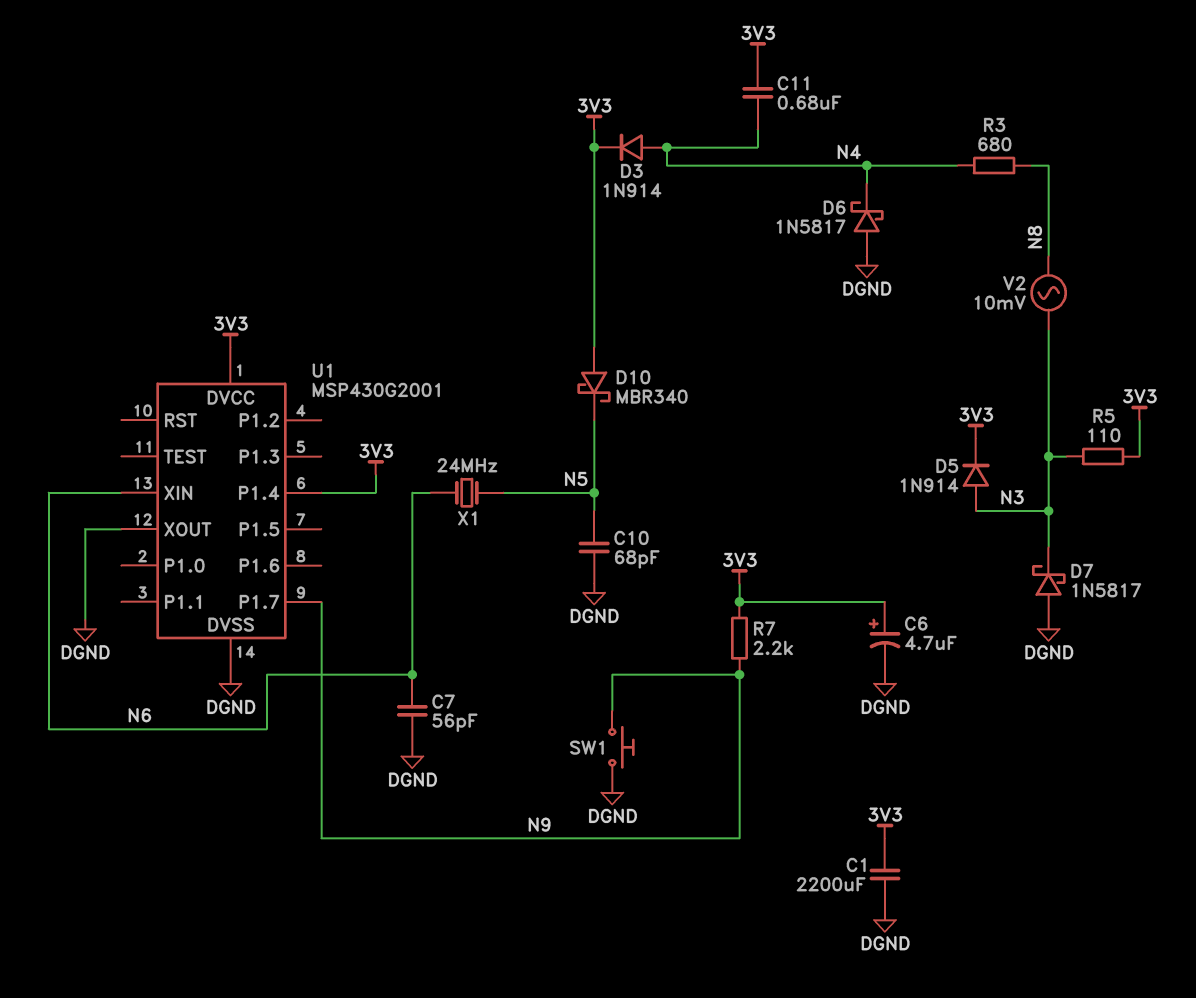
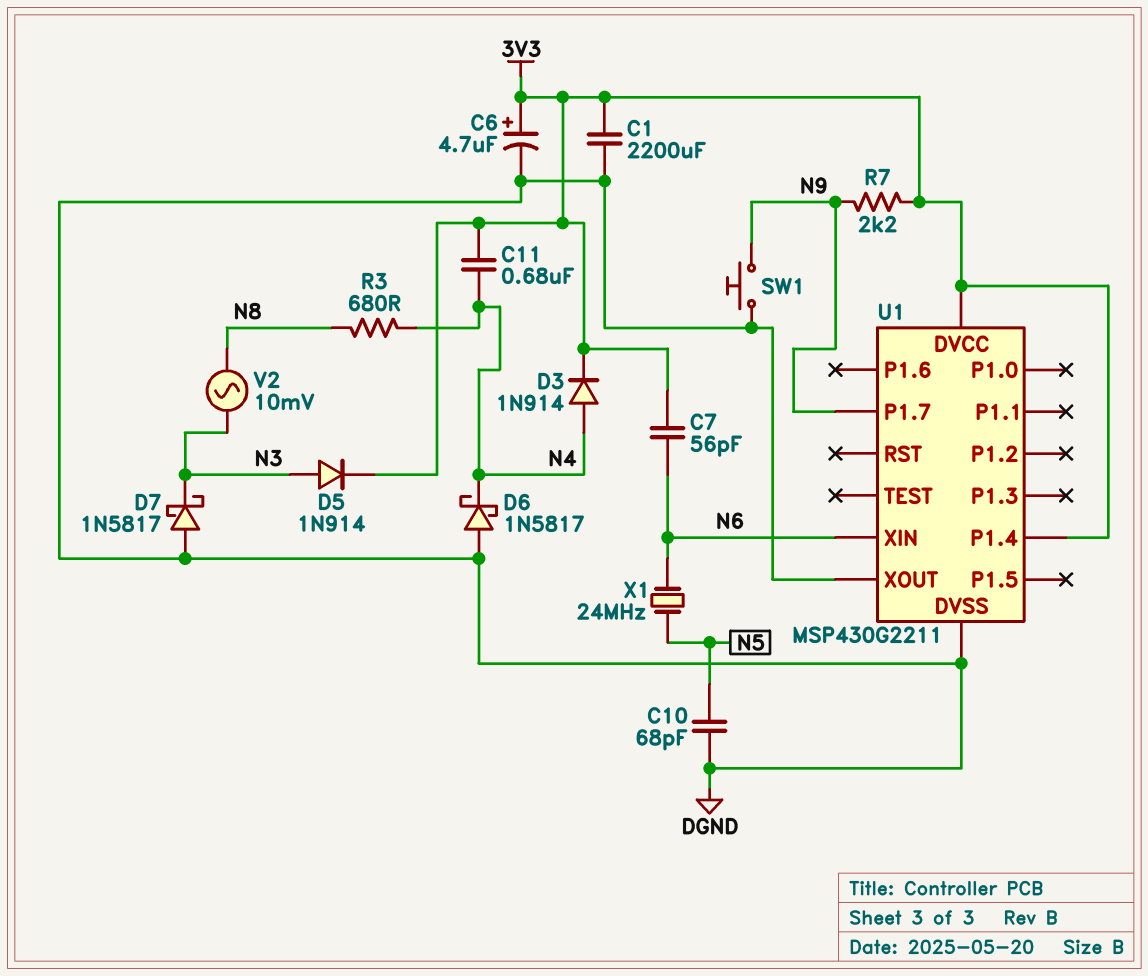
C7: 56pF (DGND, N6) -> 56pF (3V3, N6)
D10: schottky MBR340 (A 3V3, K N5) -> none
R5: 110 (3V3, N3) -> none
U1: MSP430G2001 -> MSP430G2211

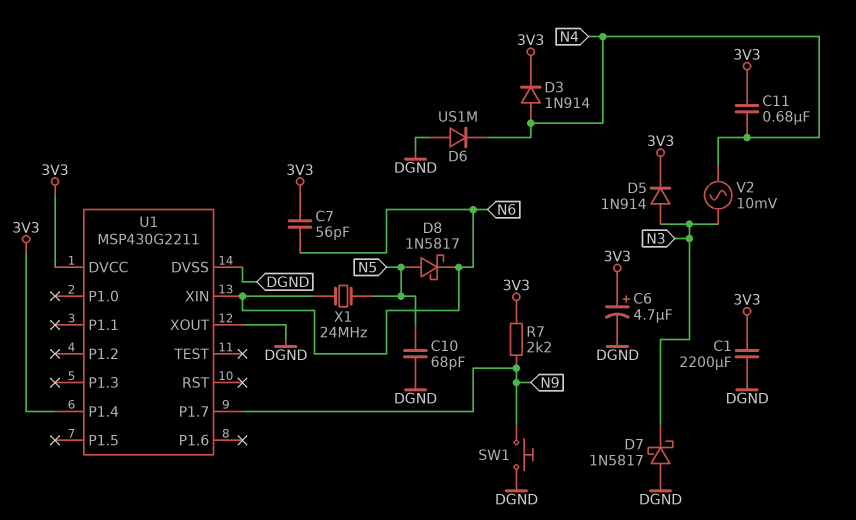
D6: schottky 1N5817 (A DGND, K N4) -> diode US1M (A DGND, K N4)
D8: none -> schottky 1N5817 (A N5, K N6)
R3: 680 (N4, N8) -> none
V2: AC 10mV (N3, N8) -> AC 10mV (N3, N4)

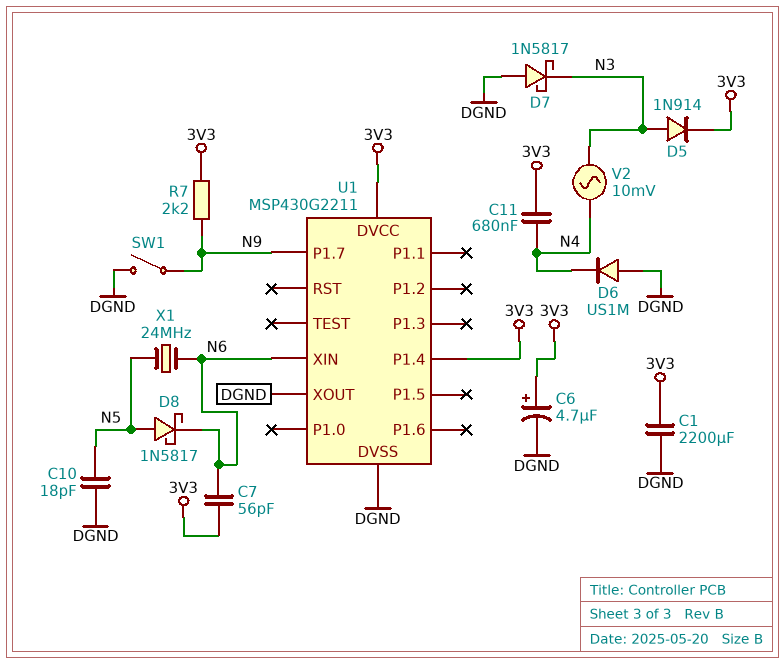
C10: 68pF (DGND, N5) -> 18pF (DGND, N5)
D3: diode 1N914 (A N4, K 3V3) -> none
SW1: button (DGND, N9) -> switch (DGND, N9)

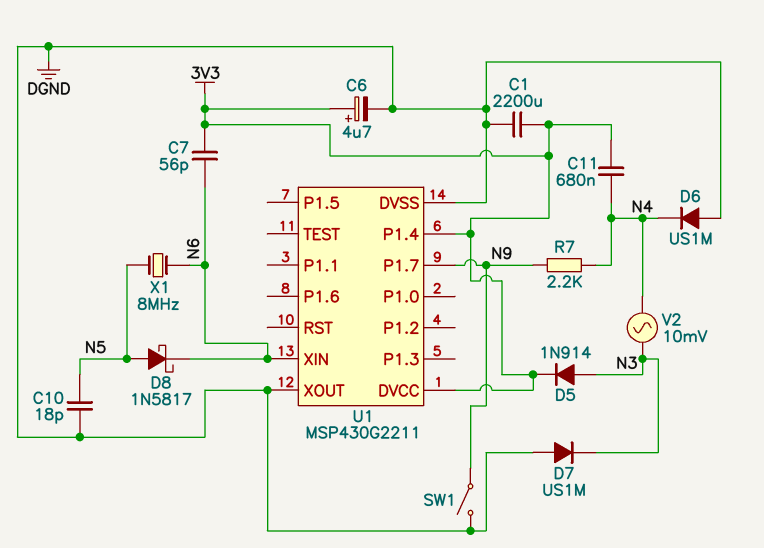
D7: schottky 1N5817 (A DGND, K N3) -> diode US1M (A DGND, K N3)
R7: 2.2k (3V3, N9) -> 2.2k (N4, N9)
X1: 24MHz (N5, N6) -> 8MHz (N5, N6)

